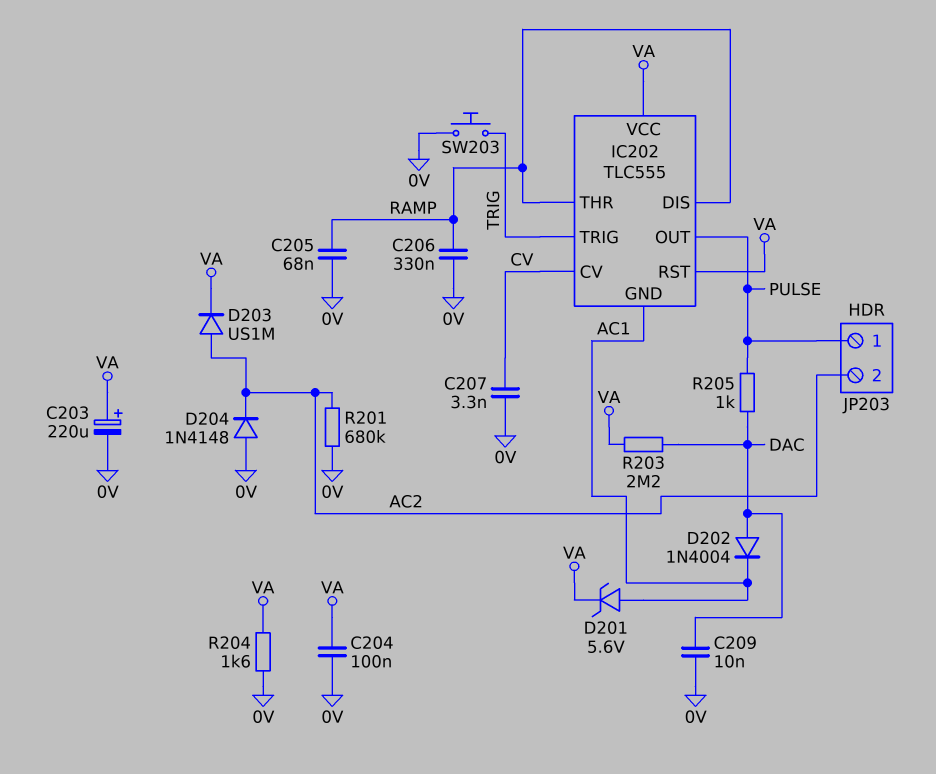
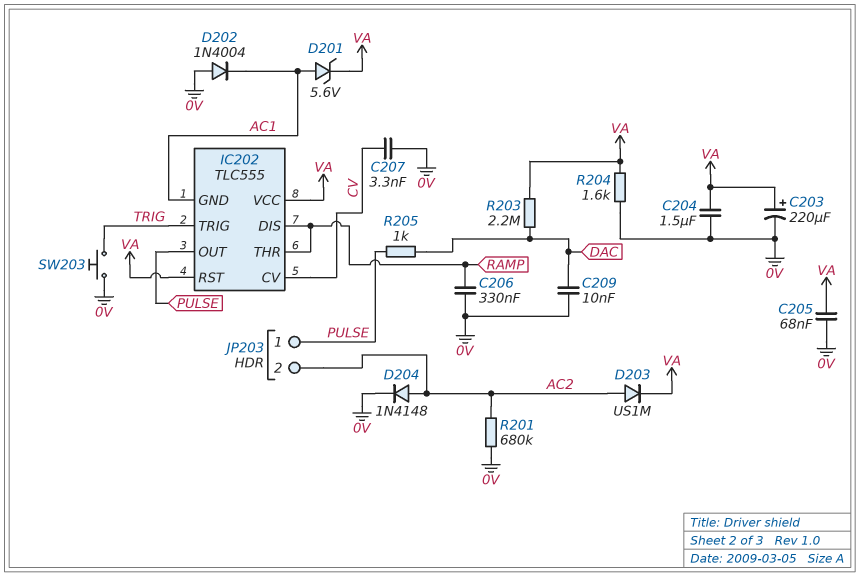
C204: 100nF (0V, VA) -> 1.5uF (0V, VA)
C205: 68nF (0V, RAMP) -> 68nF (0V, VA)
D202: diode 1N4004 (A DAC, K AC1) -> diode 1N4004 (A 0V, K AC1)
D204: diode 1N4148 (A 0V, K AC2) -> diode 1N4148 (A AC2, K 0V)

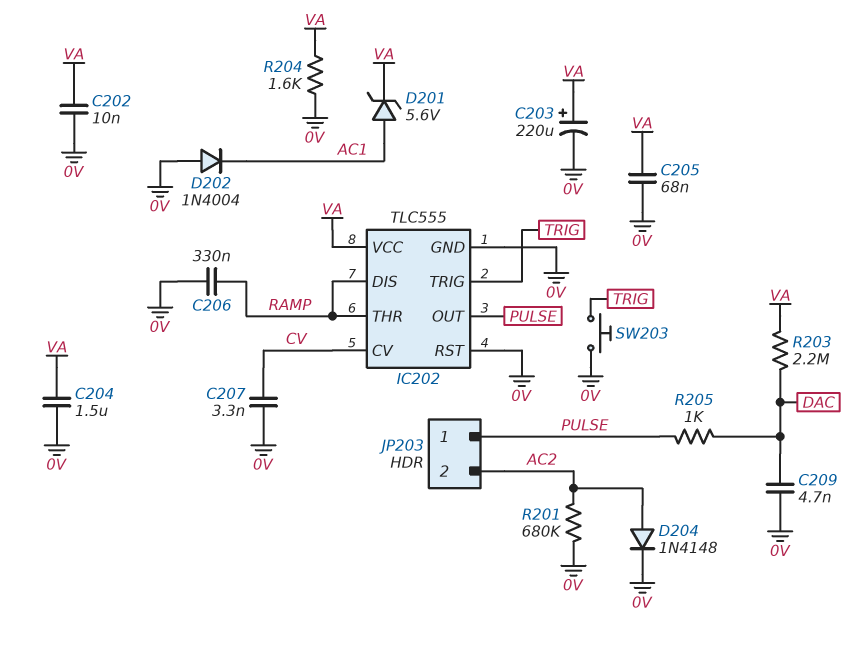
C202: none -> 10nF (0V, VA)
C209: 10nF (0V, DAC) -> 4.7nF (0V, DAC)
D203: diode US1M (A AC2, K VA) -> none
IC202 pin GND: AC1 -> 0V
IC202 pin RST: VA -> 0V

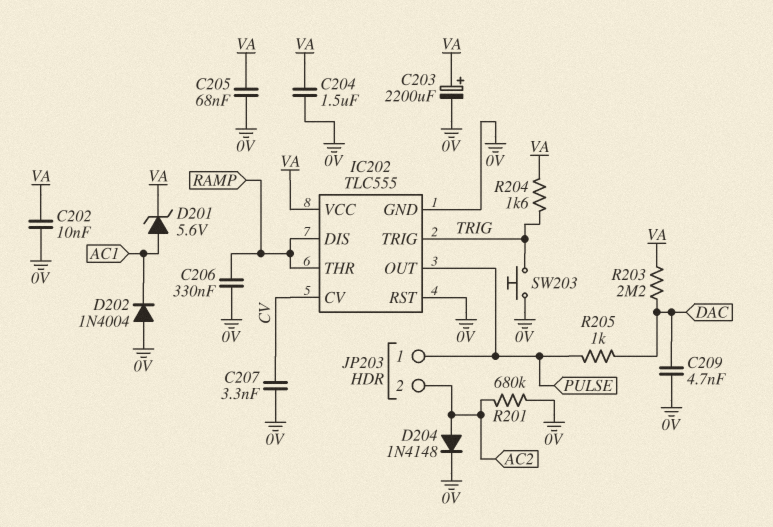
C203: 220uF (plus VA, minus 0V) -> 2200uF (plus VA, minus 0V)
R204: 1.6k (0V, VA) -> 1.6k (TRIG, VA)

